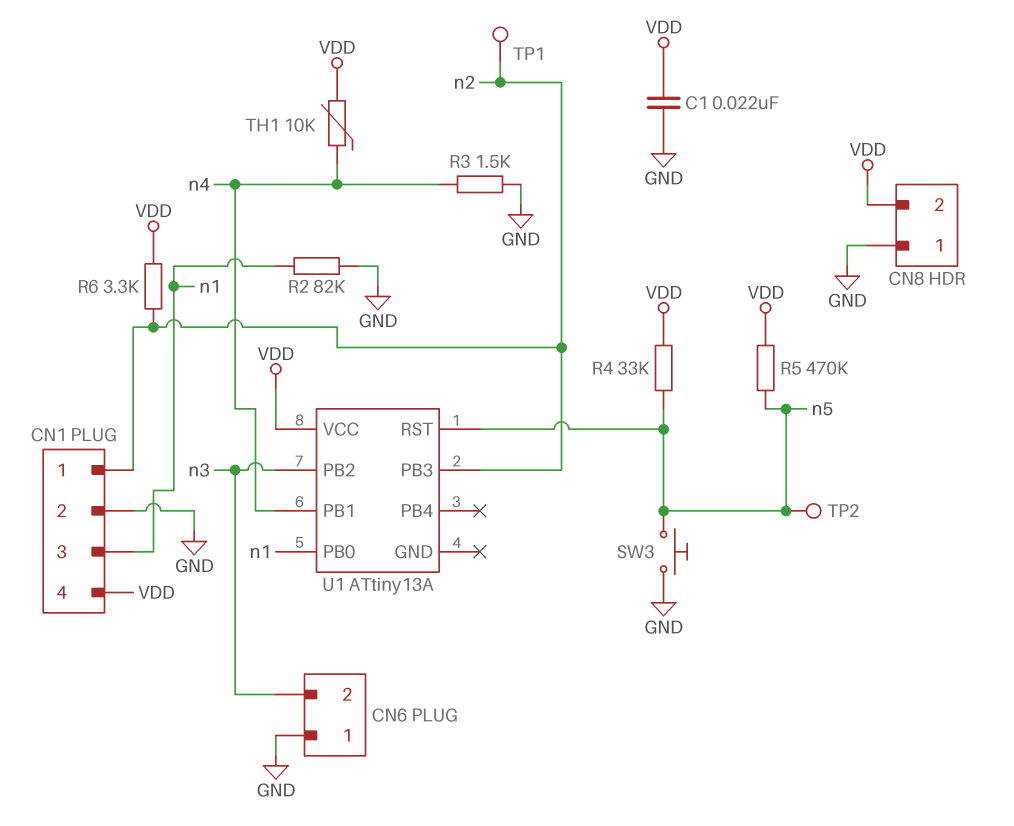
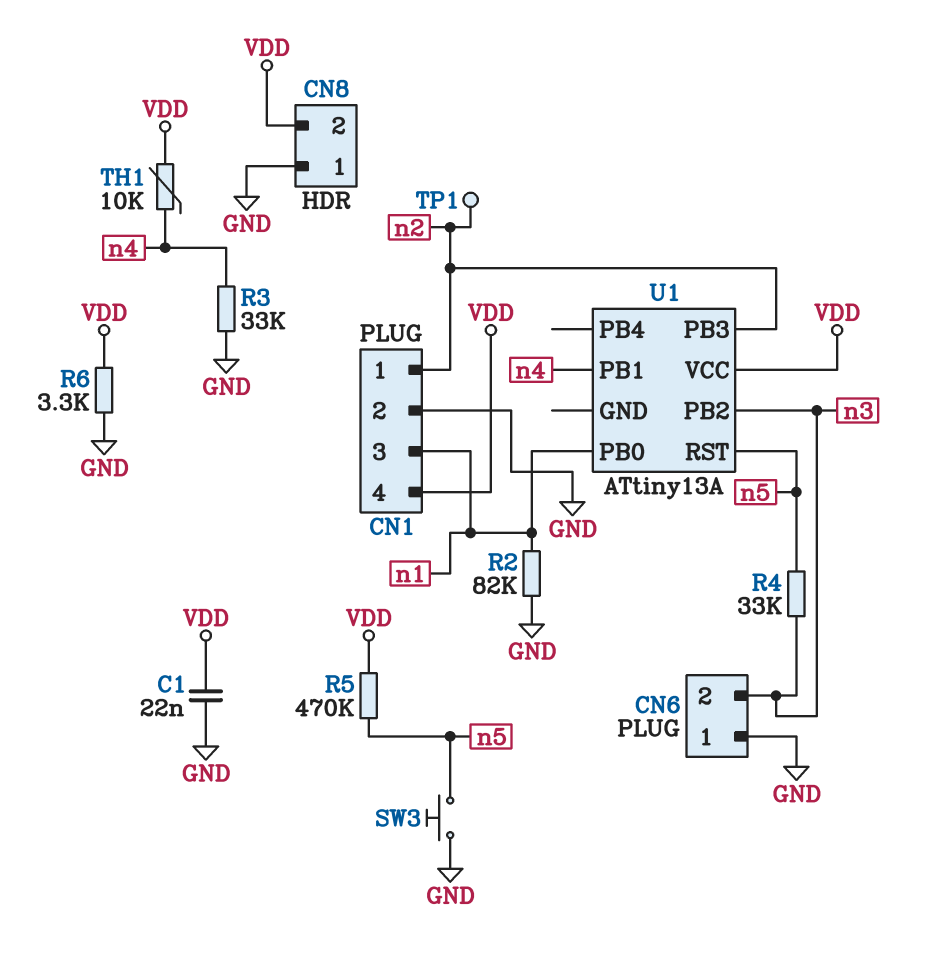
R3: 1.5k (GND, n4) -> 33k (GND, n4)
R4: 33k (VDD, n5) -> 33k (n3, n5)
R6: 3.3k (VDD, n2) -> 3.3k (GND, VDD)
TP2: test point (n5) -> none

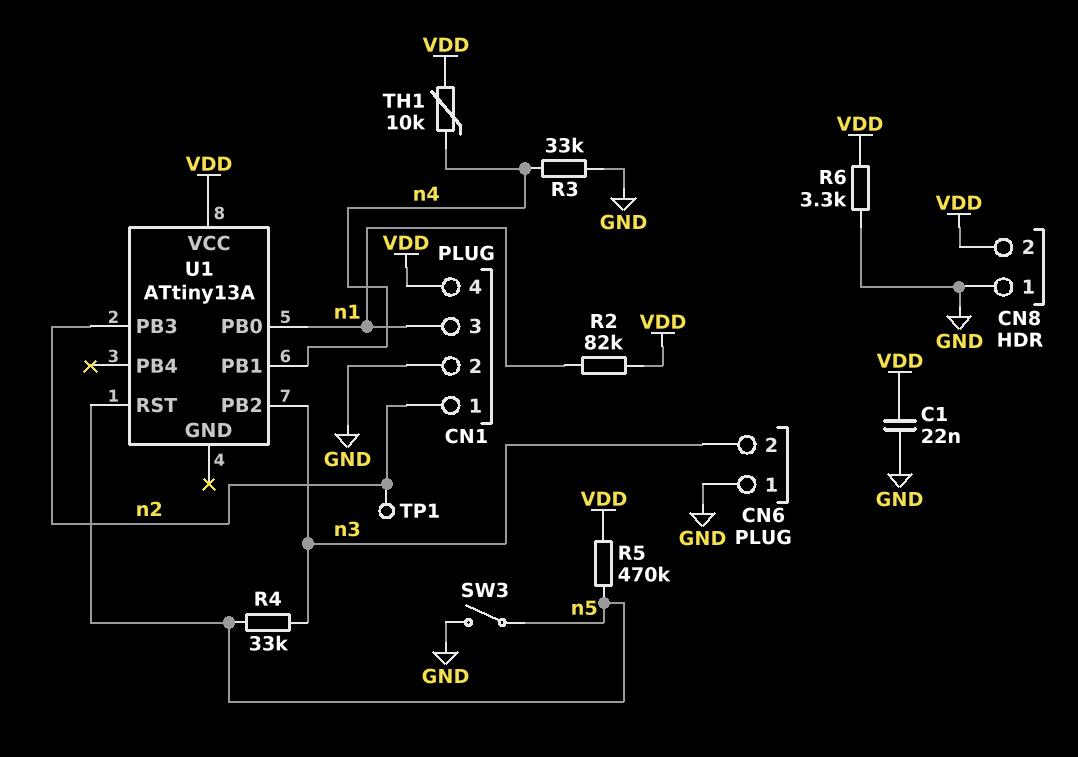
R2: 82k (GND, n1) -> 82k (VDD, n1)
SW3: button (GND, n5) -> switch (GND, n5)

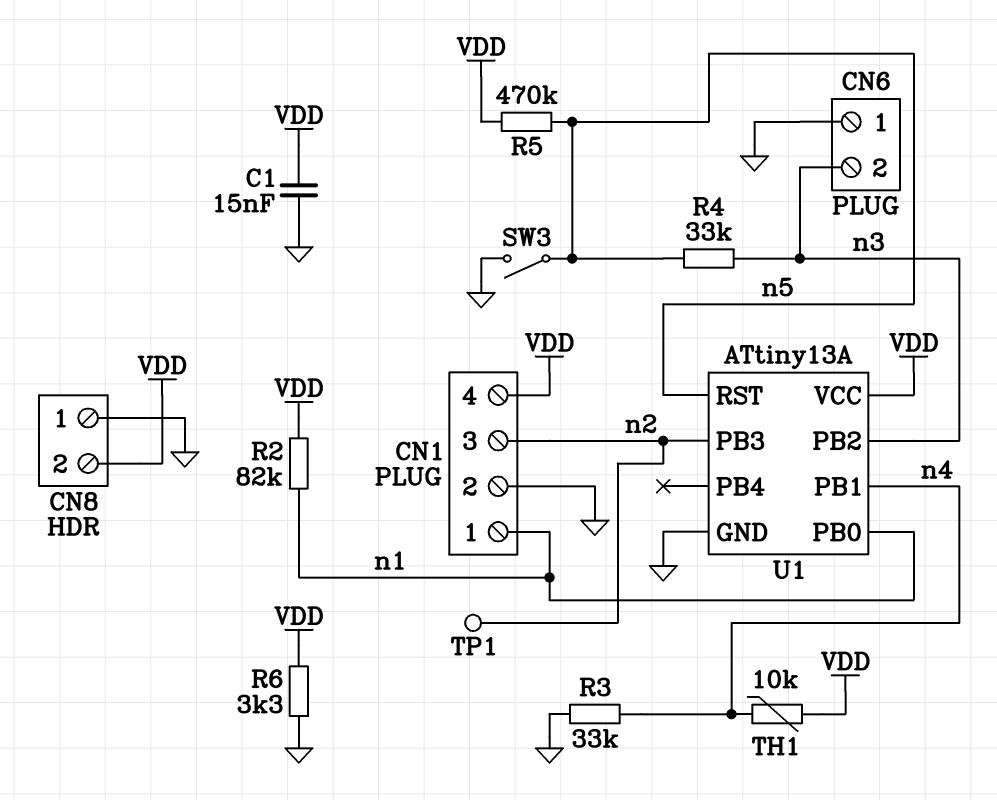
C1: 22nF (GND, VDD) -> 15nF (GND, VDD)
CN1 pin 1: n2 -> n1
CN1 pin 3: n1 -> n2
U1 pin GND: none -> GND

